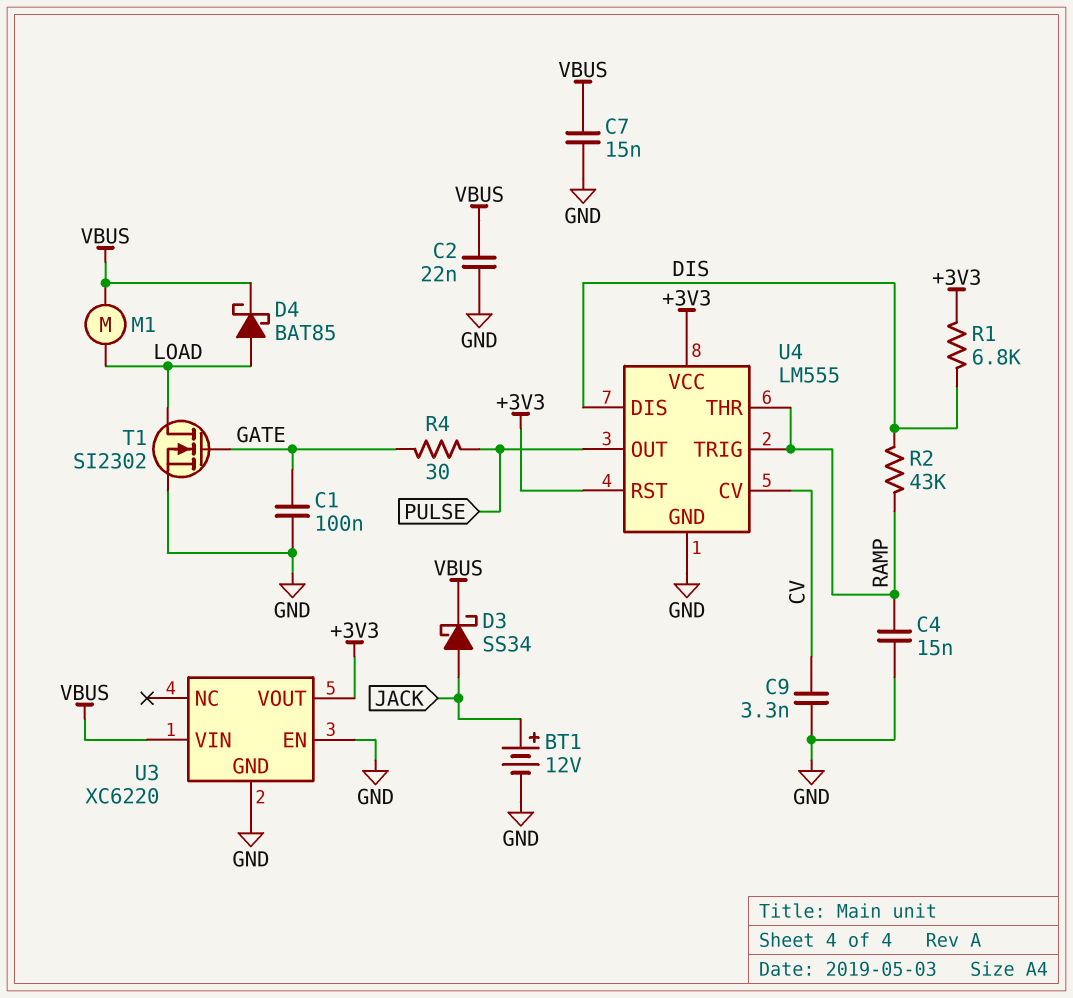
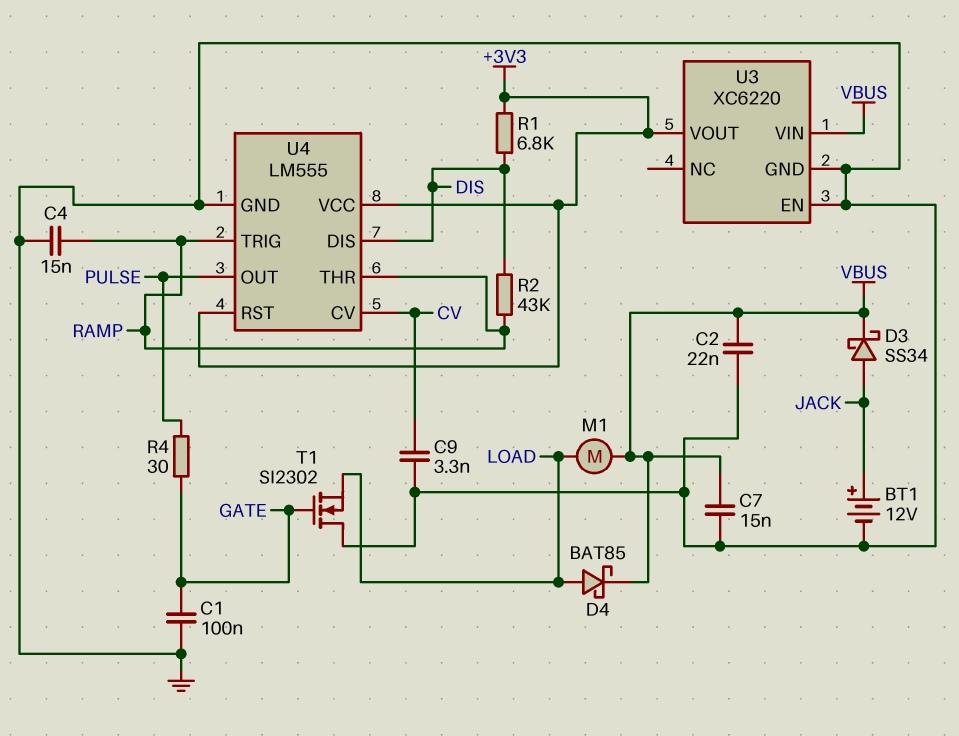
T1: NMOS SI2302 (G GATE, D LOAD, S GND) -> NMOS SI2302 (G GATE, D GND, S LOAD)

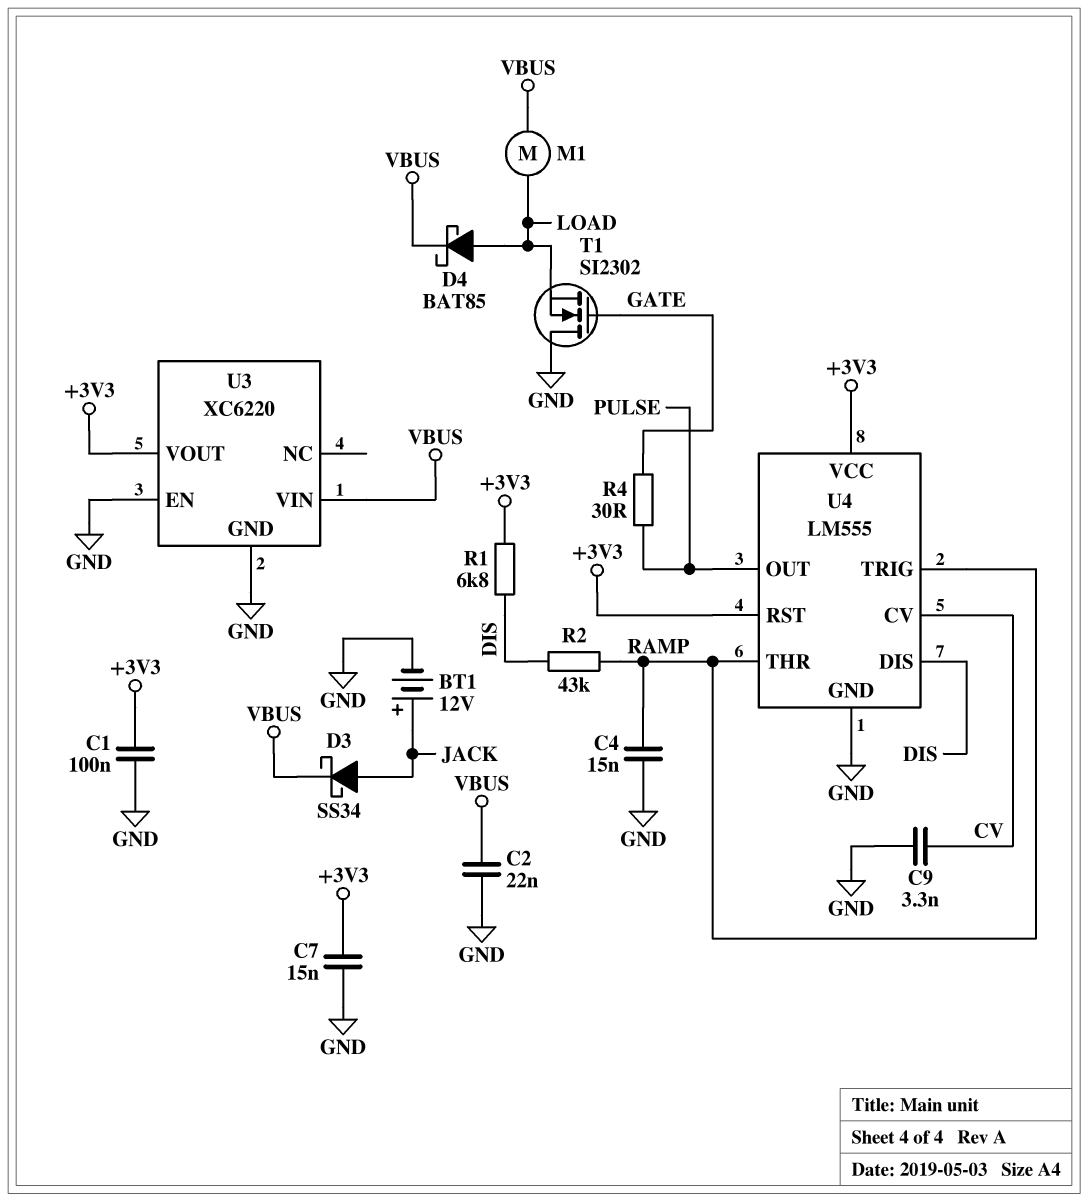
C1: 100nF (GATE, GND) -> 100nF (+3V3, GND)
C7: 15nF (GND, VBUS) -> 15nF (+3V3, GND)

